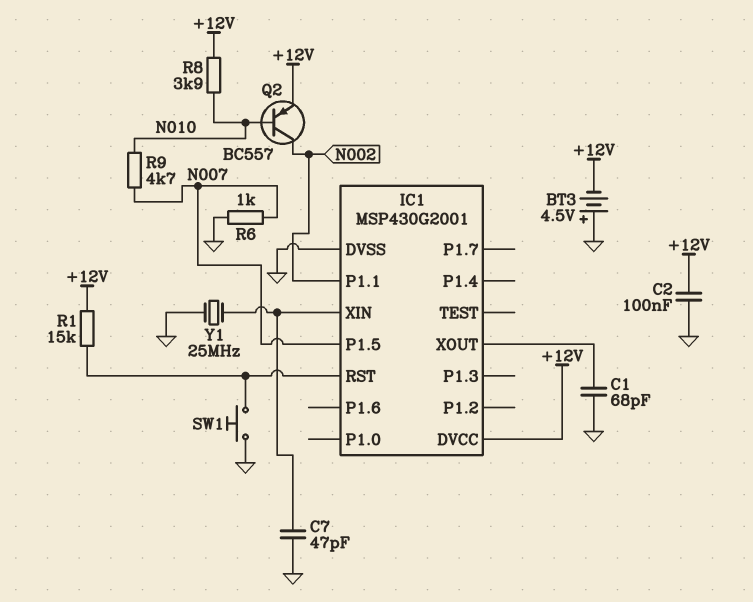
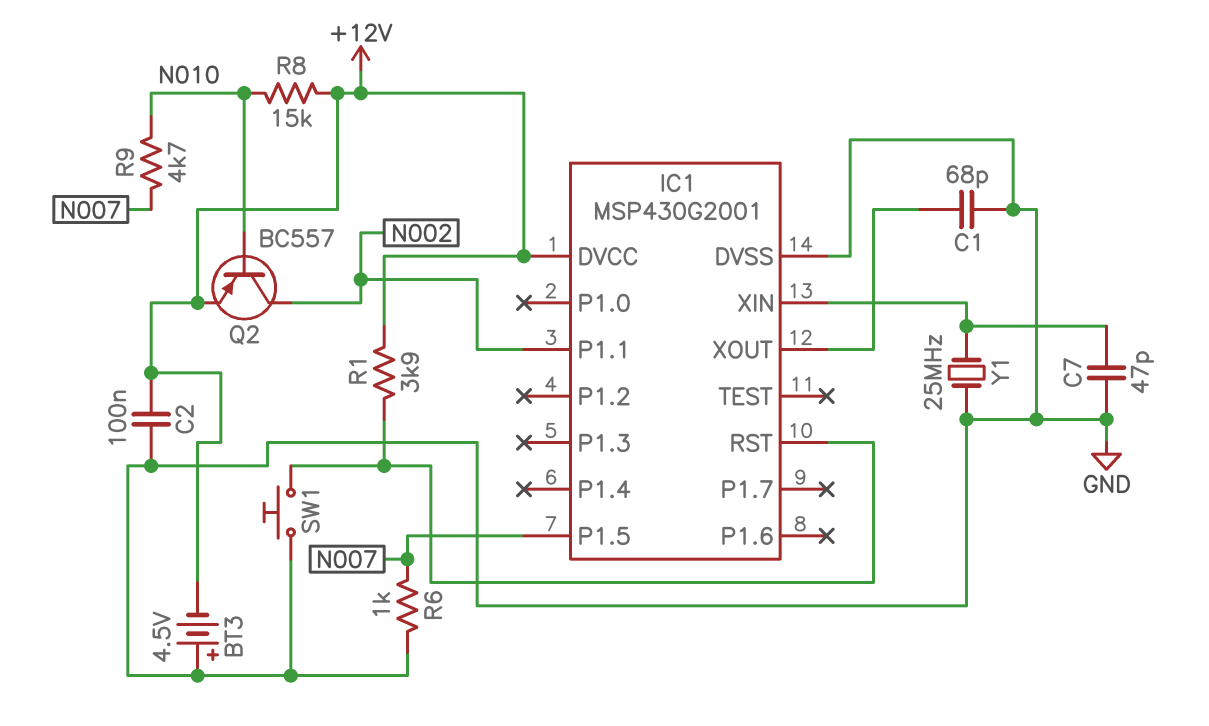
R1: 15k (+12V, IC1/RST) -> 3.9k (+12V, IC1/RST)
R8: 3.9k (+12V, N010) -> 15k (+12V, N010)

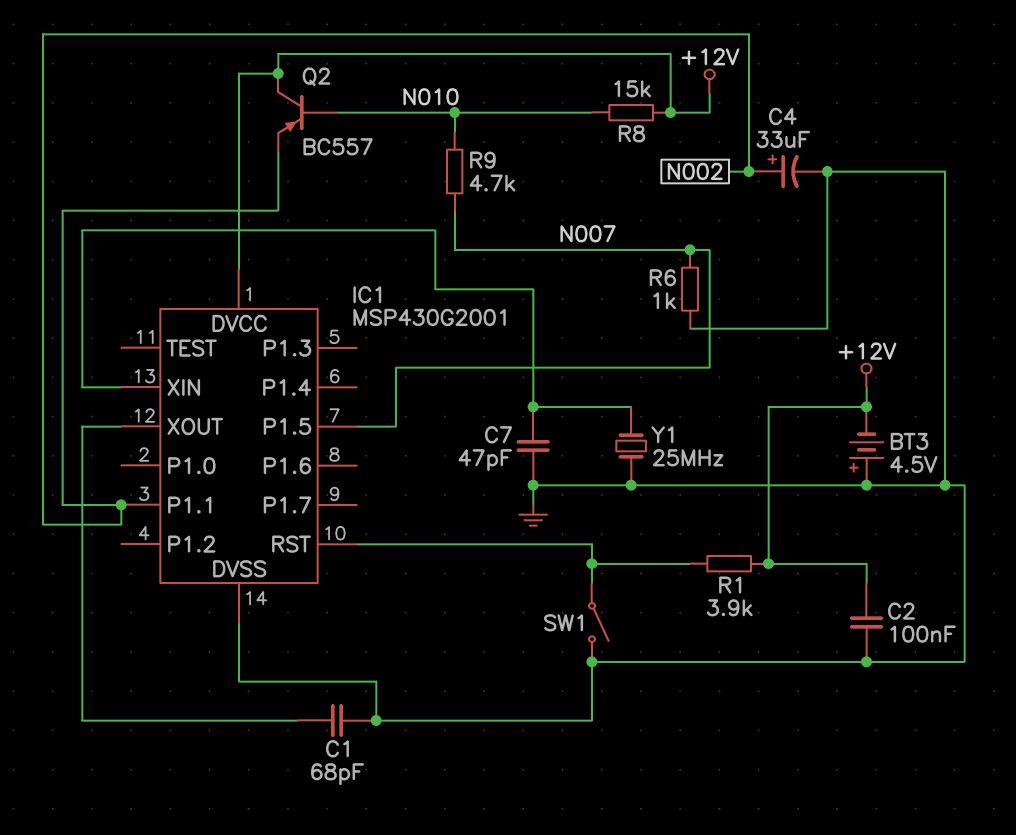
C4: none -> 33uF (plus N002, minus GND)
Q2: PNP BC557 (B N010, C N002, E +12V) -> PNP BC557 (B N010, C +12V, E N002)
SW1: button (GND, IC1/RST) -> switch (GND, IC1/RST)

